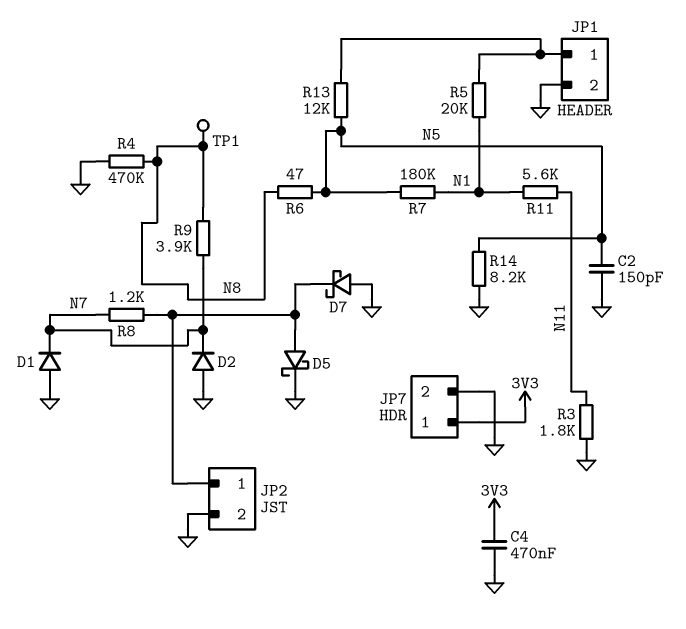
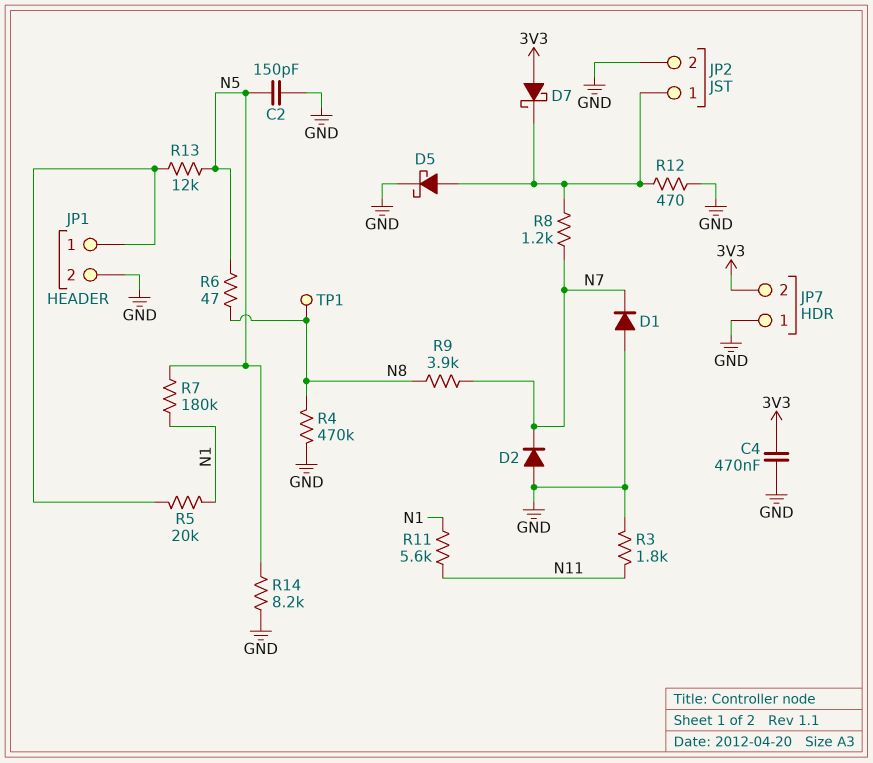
D7: schottky (A GND, K JP2/1) -> schottky (A 3V3, K JP2/1)
JP7 pin 1: 3V3 -> GND
JP7 pin 2: GND -> 3V3
R12: none -> 470 (GND, JP2/1)

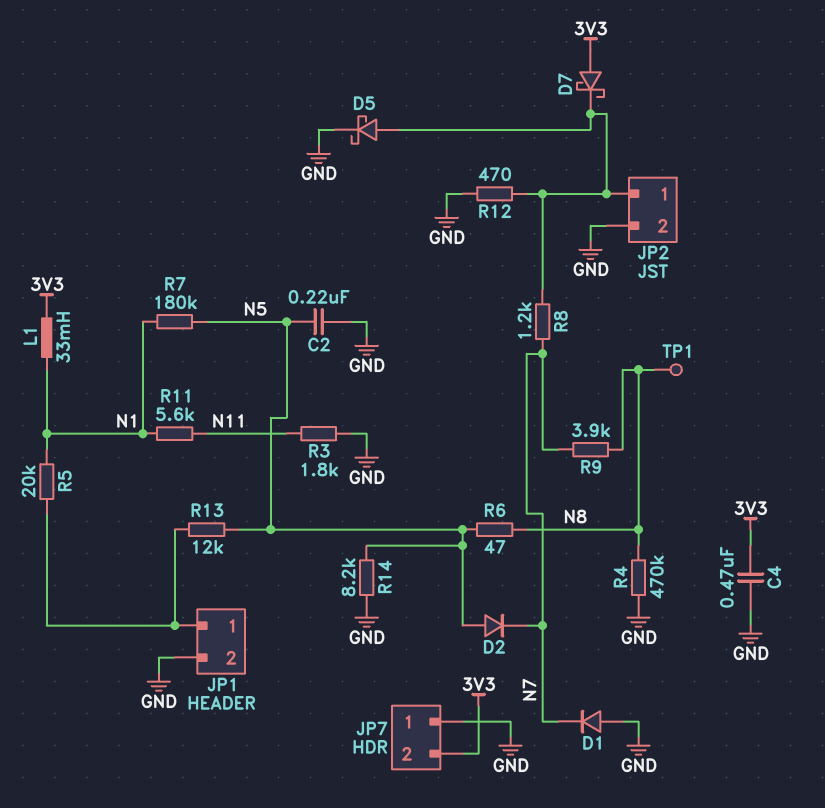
C2: 150pF (GND, N5) -> 220nF (GND, N5)
D2: diode (A GND, K N7) -> diode (A N5, K N7)
L1: none -> 33mH (3V3, N1)

